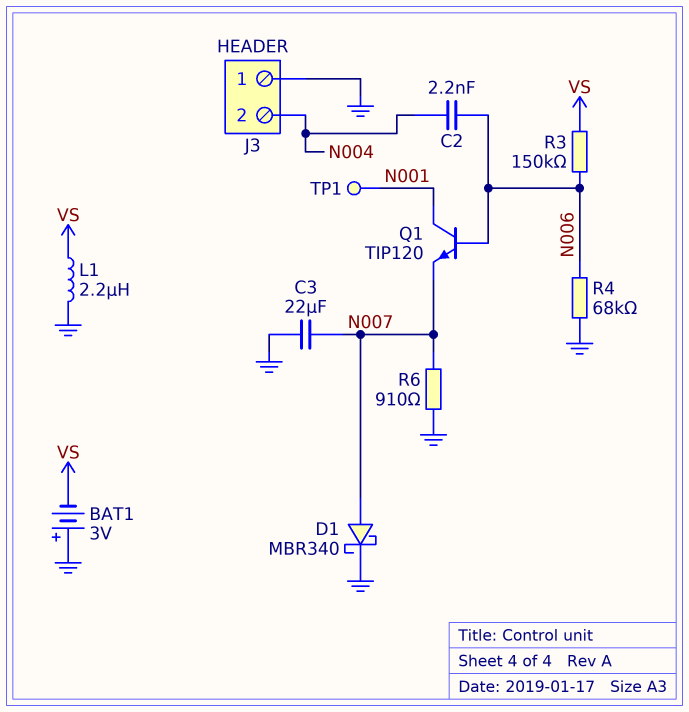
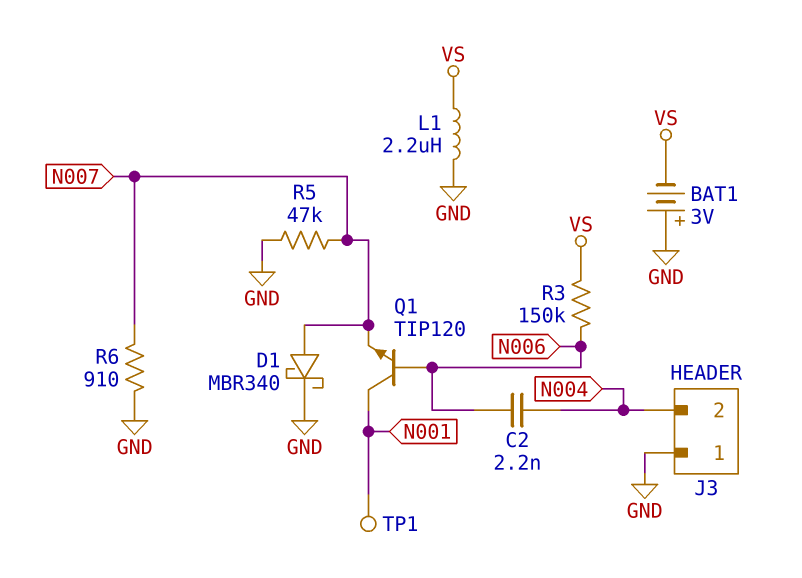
C3: 22uF (GND, N007) -> none
R4: 68k (GND, N006) -> none
R5: none -> 47k (GND, N007)

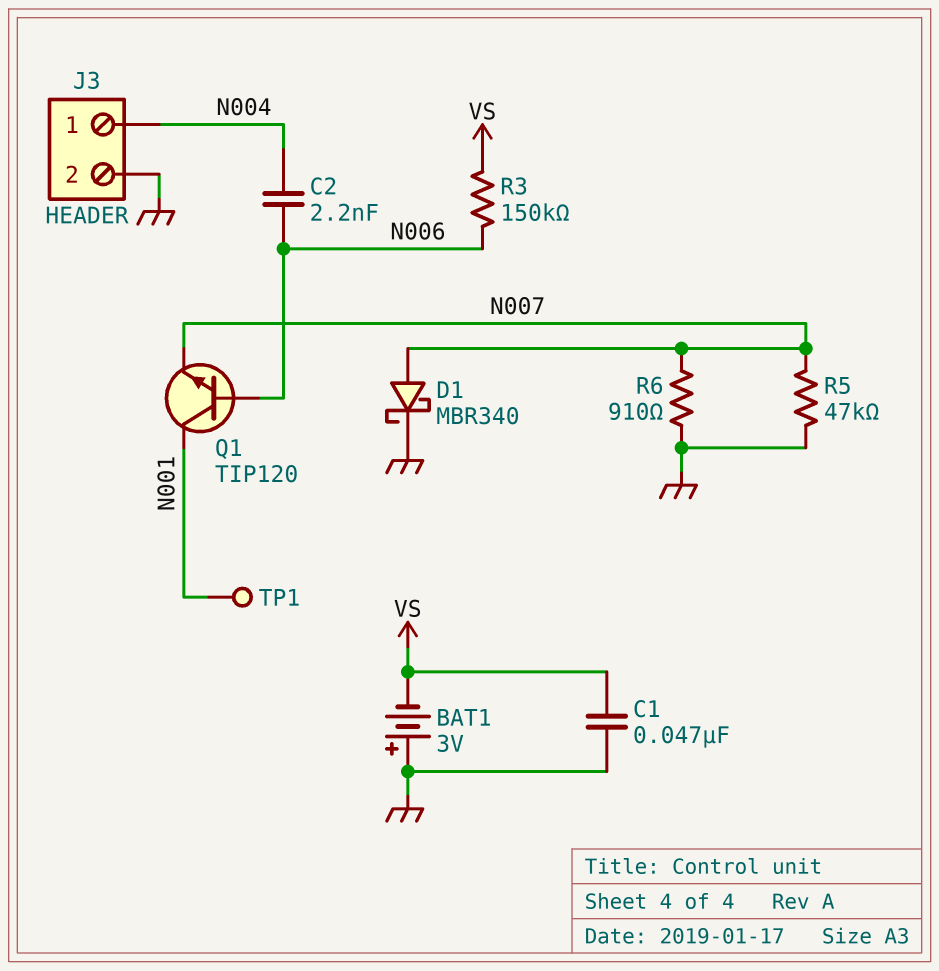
C1: none -> 47nF (GND, VS)
J3 pin 1: GND -> N004
J3 pin 2: N004 -> GND
L1: 2.2uH (GND, VS) -> none

